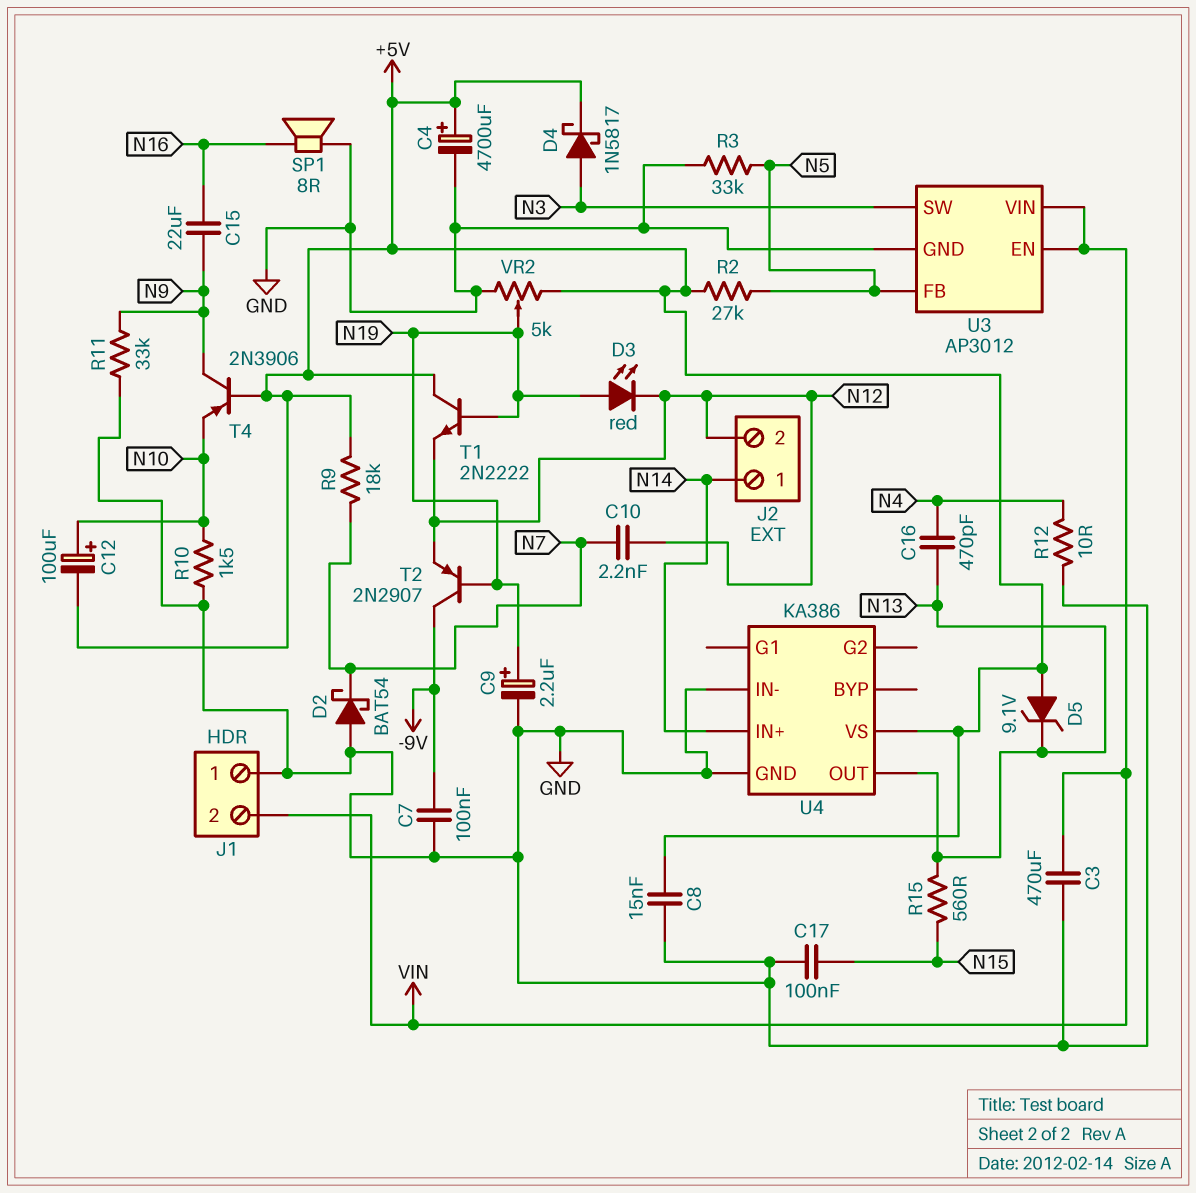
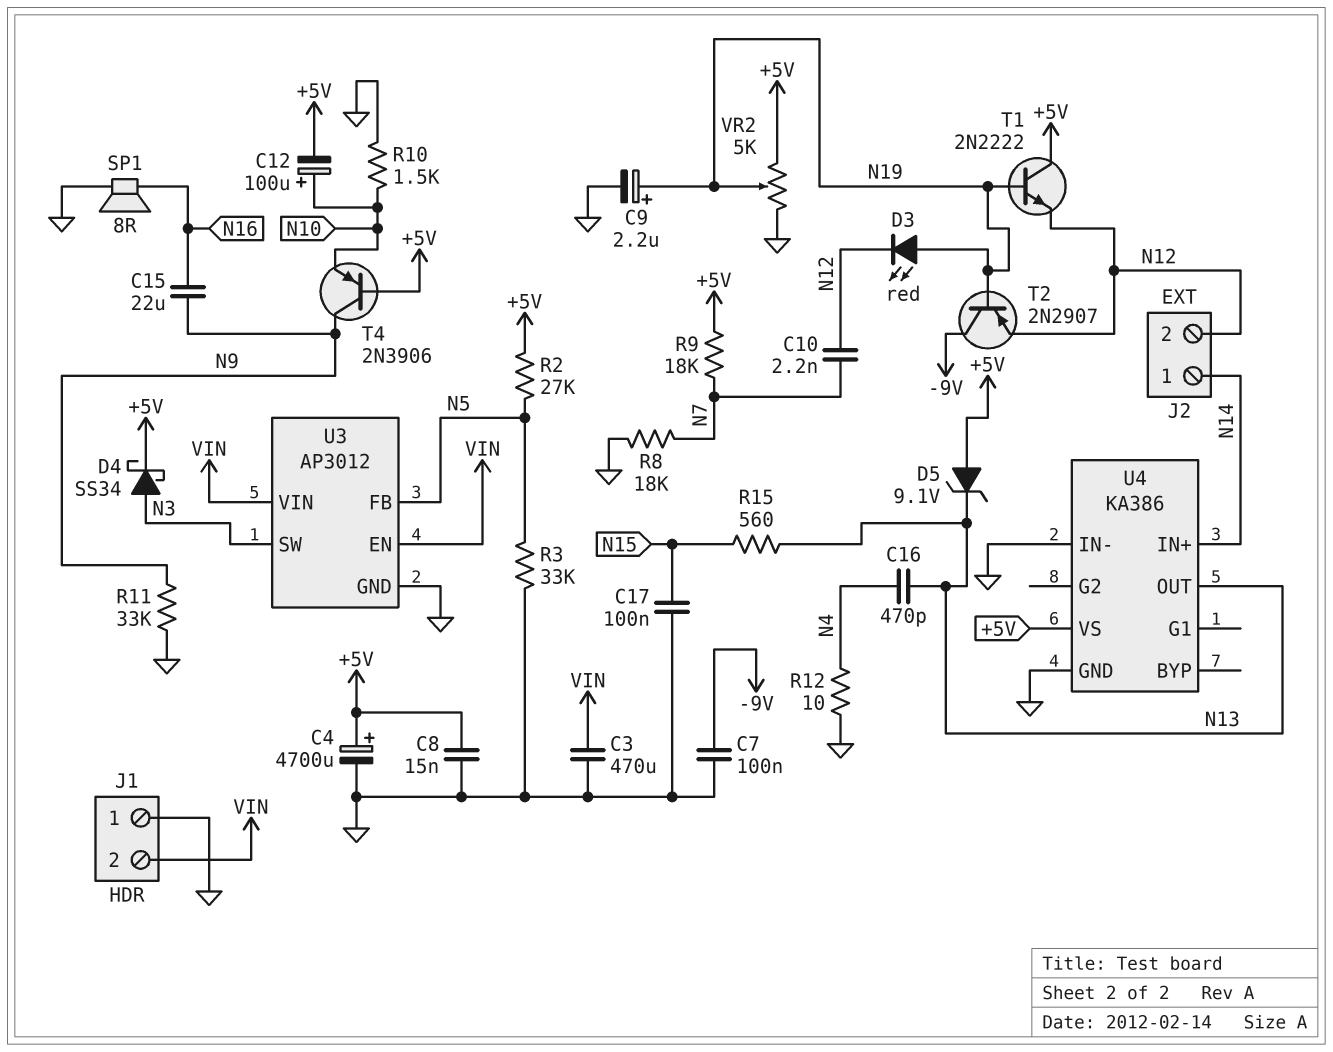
D2: schottky BAT54 (A GND, K N7) -> none
D4: schottky 1N5817 (A N3, K +5V) -> schottky SS34 (A N3, K +5V)
R8: none -> 18k (GND, N7)

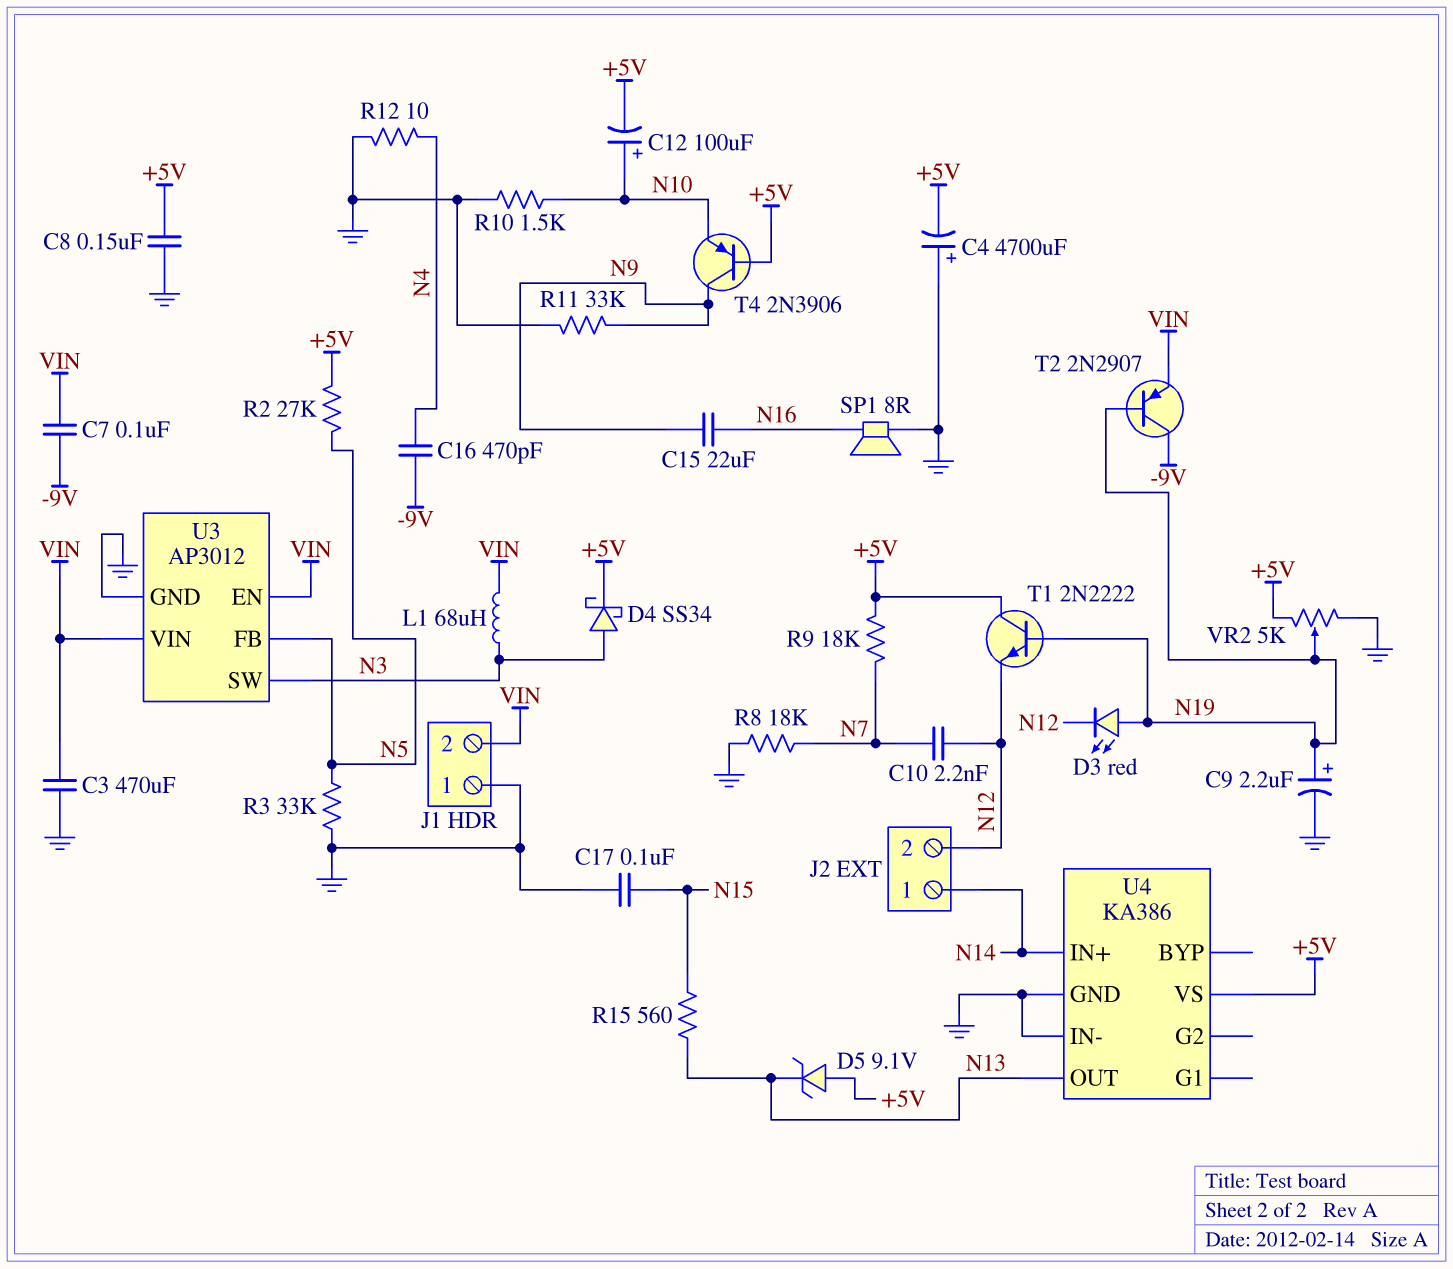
C4: 4700uF (plus +5V, minus GND) -> 4700uF (plus GND, minus +5V)
C7: 100nF (-9V, GND) -> 100nF (-9V, VIN)
C8: 15nF (+5V, GND) -> 150nF (+5V, GND)
C16: 470pF (N4, N13) -> 470pF (-9V, N4)
L1: none -> 68uH (N3, VIN)
T2: PNP 2N2907 (B N19, C -9V, E N12) -> PNP 2N2907 (B N19, C -9V, E VIN)

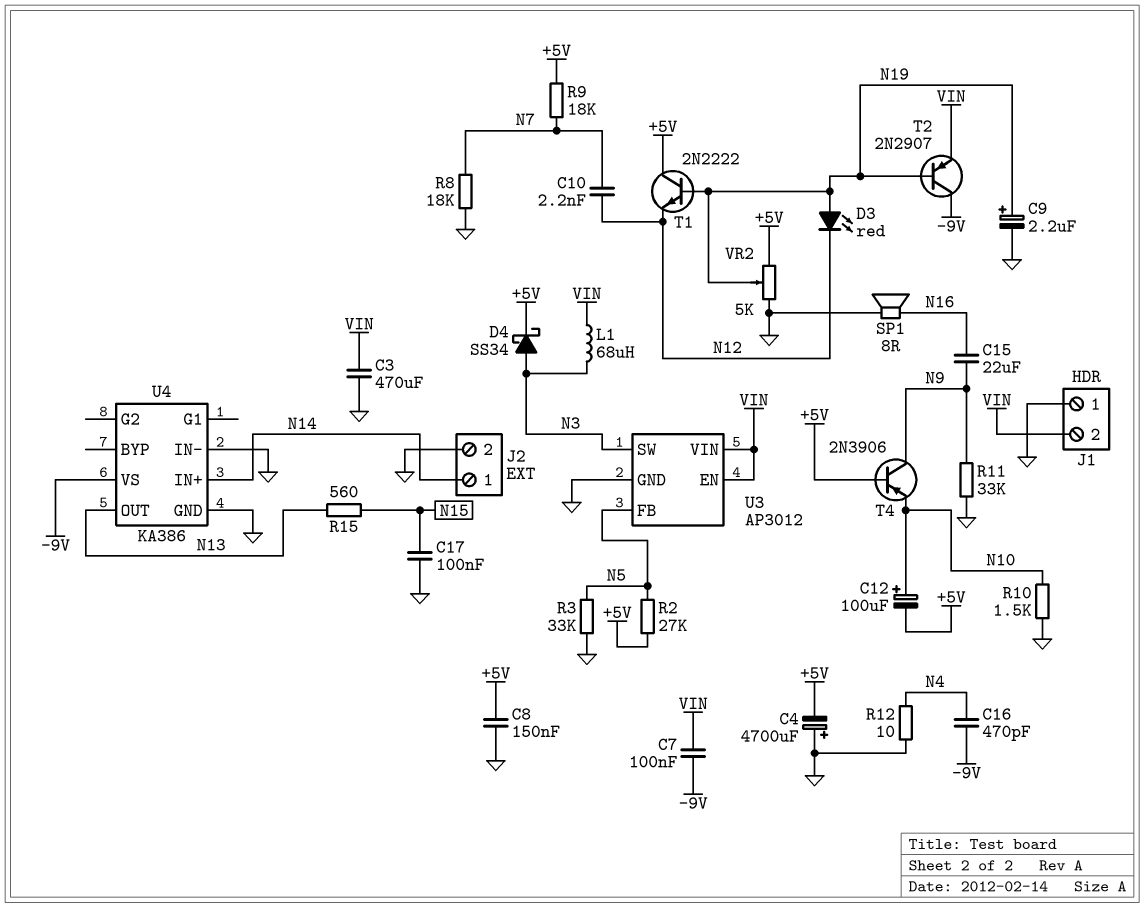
D5: zener 9.1V (A +5V, K N13) -> none
J2 pin 2: N12 -> GND
U4 pin VS: +5V -> -9V

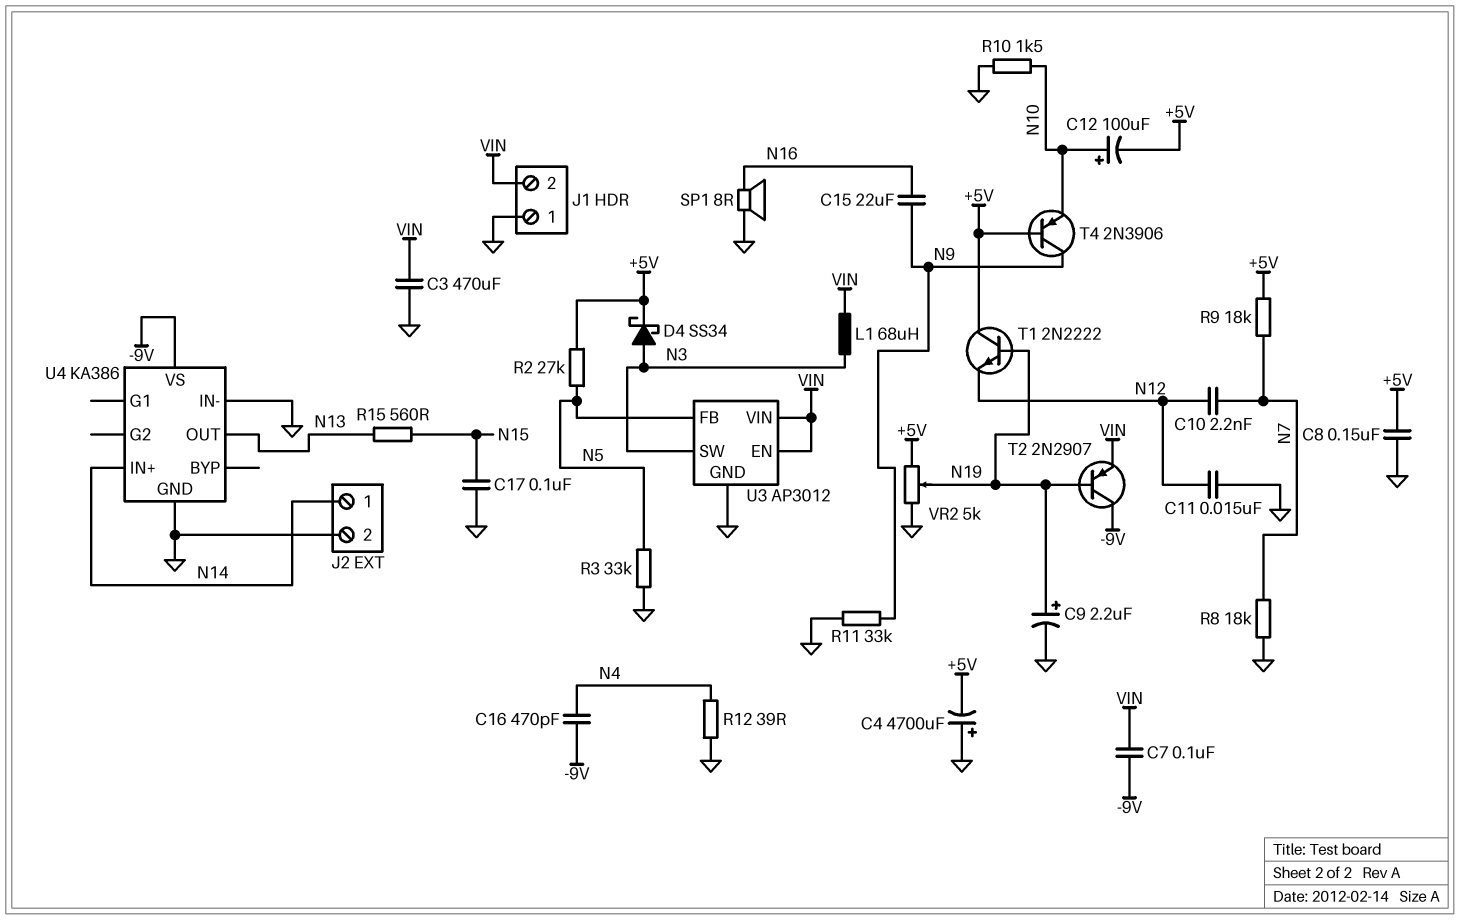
C11: none -> 15nF (GND, N12)
D3: LED red (A N19, K N12) -> none
R12: 10 (GND, N4) -> 39 (GND, N4)

